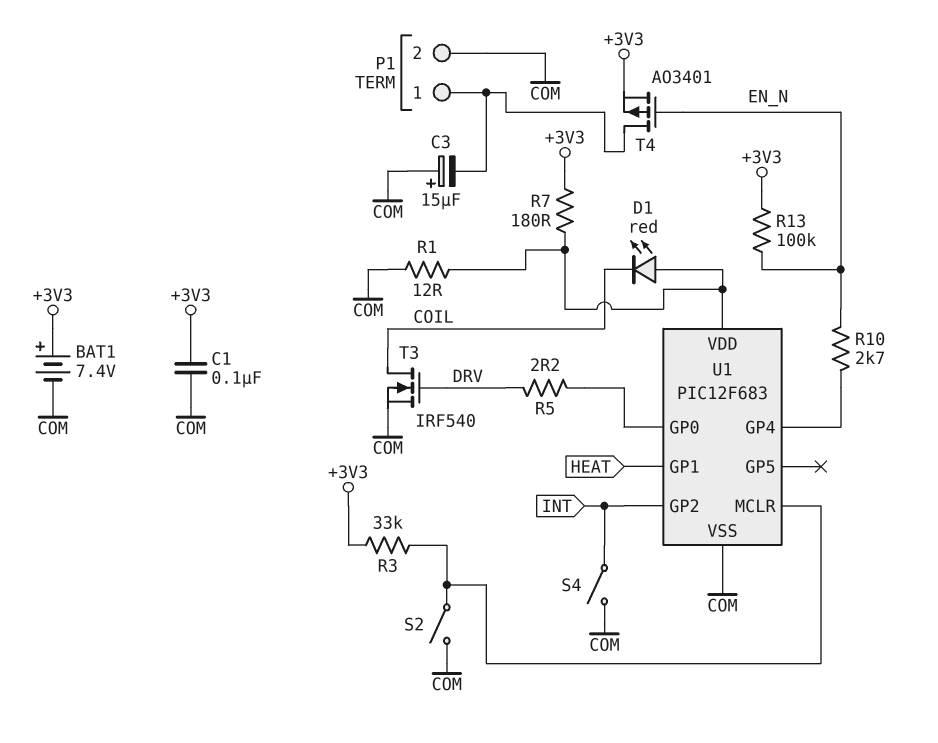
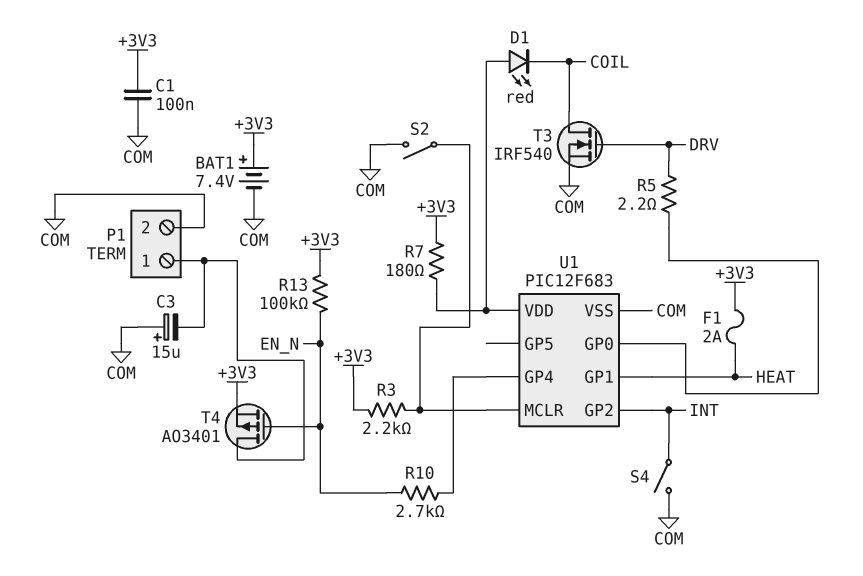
F1: none -> 2A (+3V3, HEAT)
R1: 12 (COM, U1/VDD) -> none
R3: 33k (+3V3, U1/MCLR) -> 2.2k (+3V3, U1/MCLR)

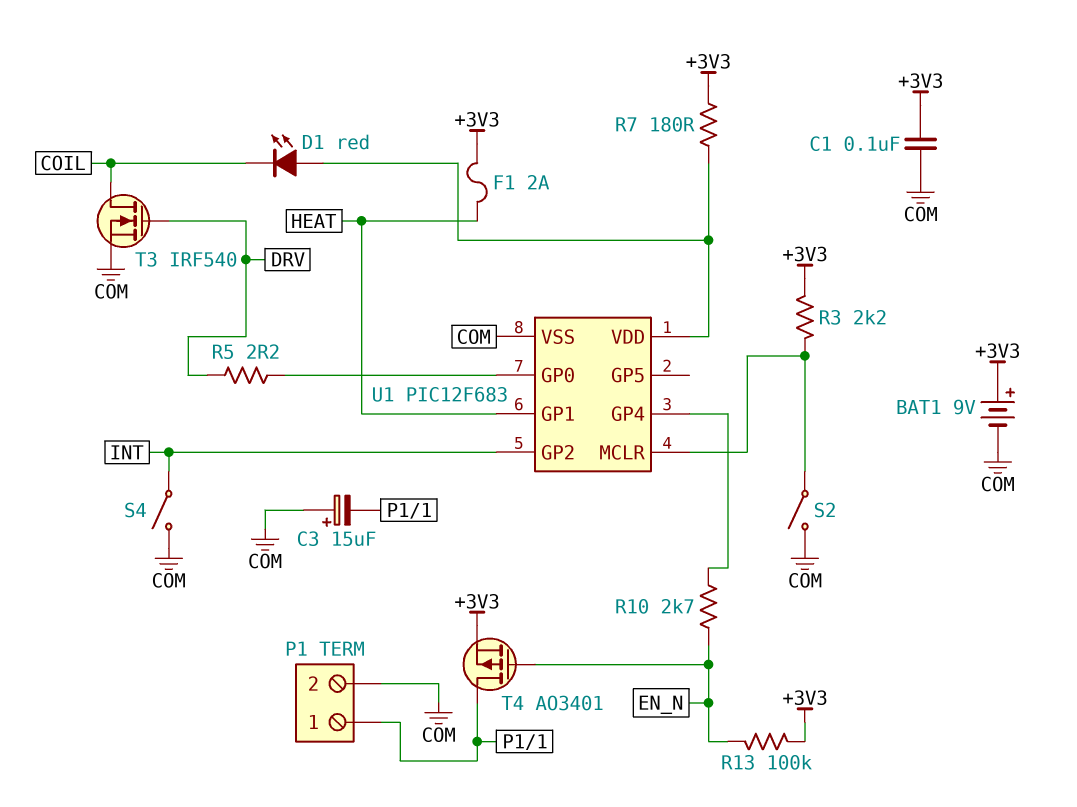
BAT1: 7.4V (plus +3V3, minus COM) -> 9V (plus +3V3, minus COM)

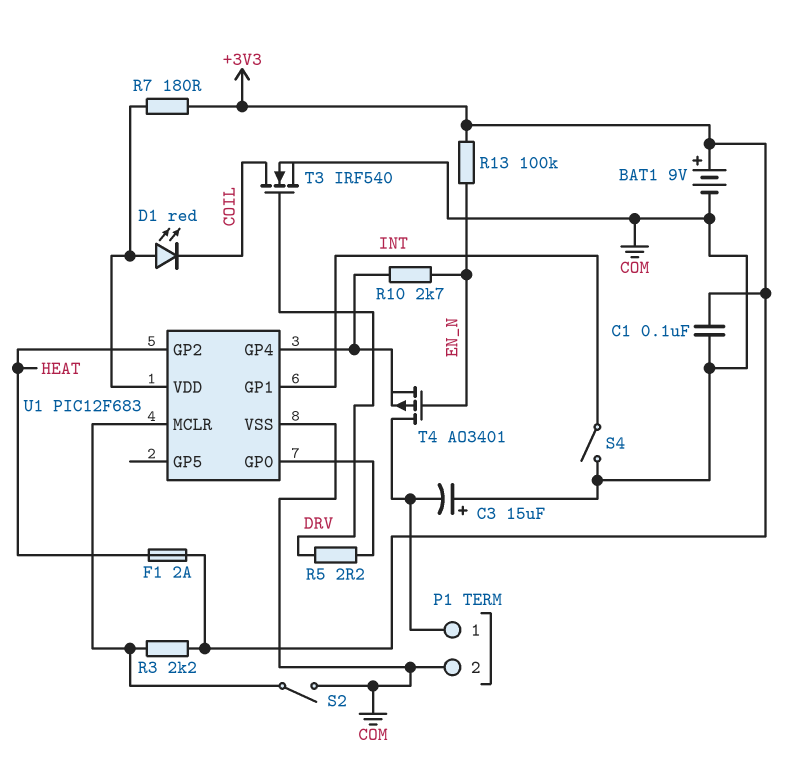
T4: PMOS AO3401 (G EN_N, D P1/1, S +3V3) -> PMOS AO3401 (G EN_N, D P1/1, S U1/GP4)
U1 pin GP1: HEAT -> INT
U1 pin GP2: INT -> HEAT

